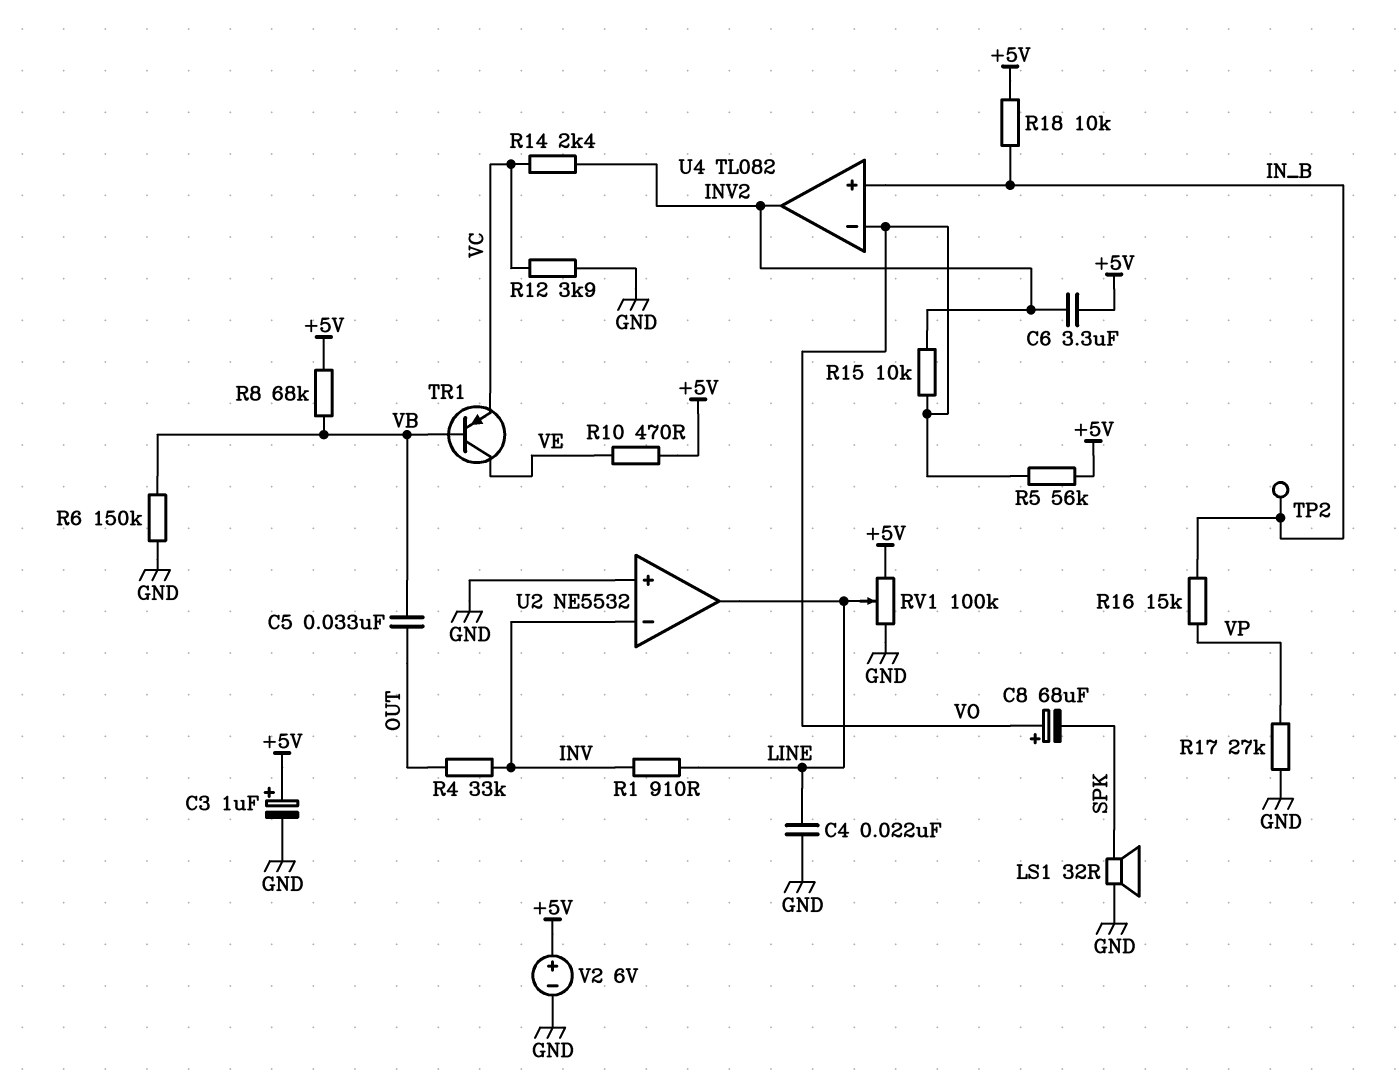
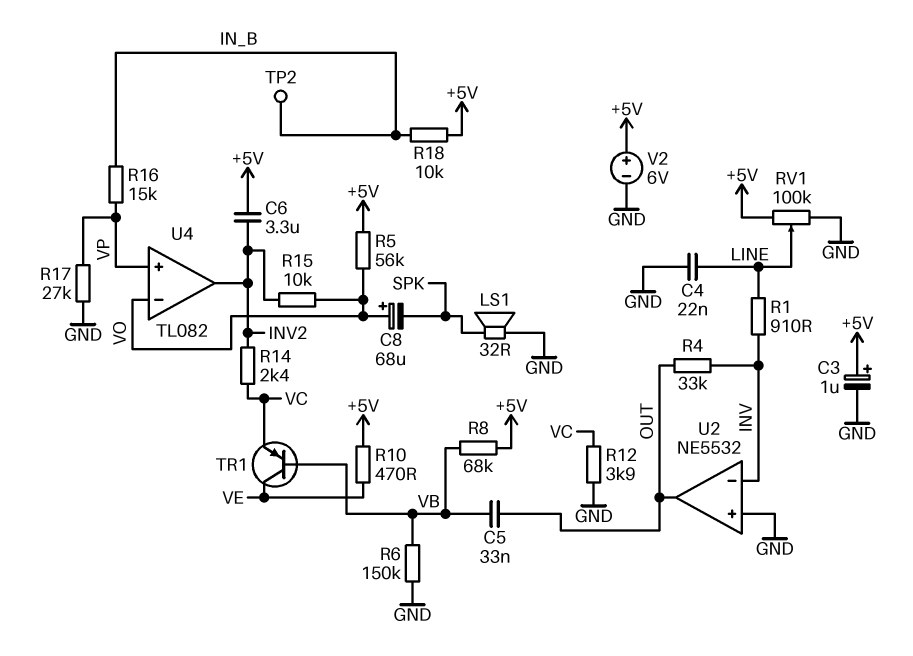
U2 pin out: LINE -> OUT
U4 pin in+: IN_B -> VP

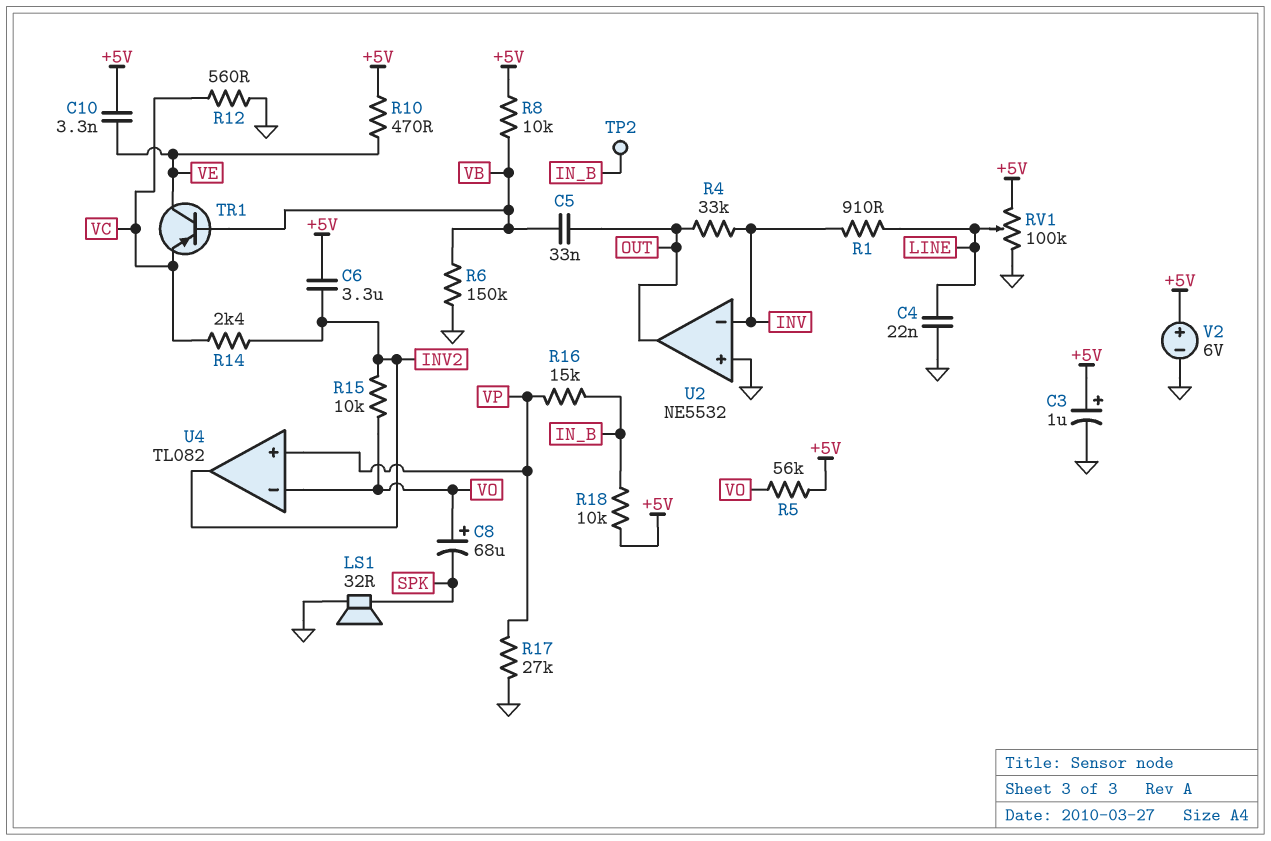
C10: none -> 3.3nF (+5V, VE)
R8: 68k (+5V, VB) -> 10k (+5V, VB)
R12: 3.9k (GND, VC) -> 560 (GND, VC)

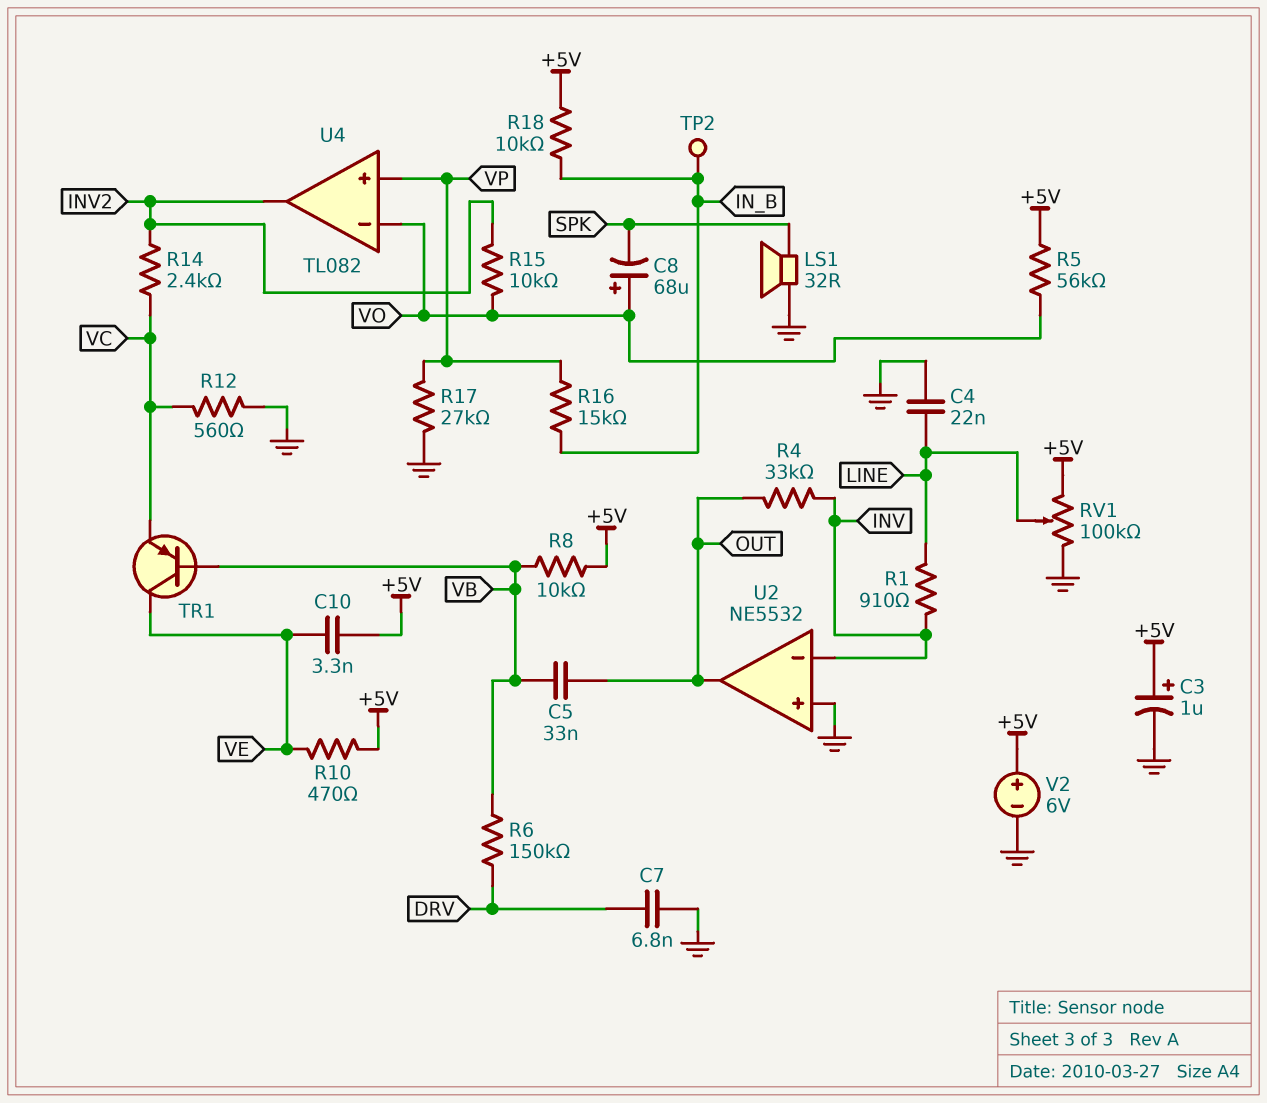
C6: 3.3uF (+5V, INV2) -> none
C7: none -> 6.8nF (DRV, GND)
R6: 150k (GND, VB) -> 150k (DRV, VB)

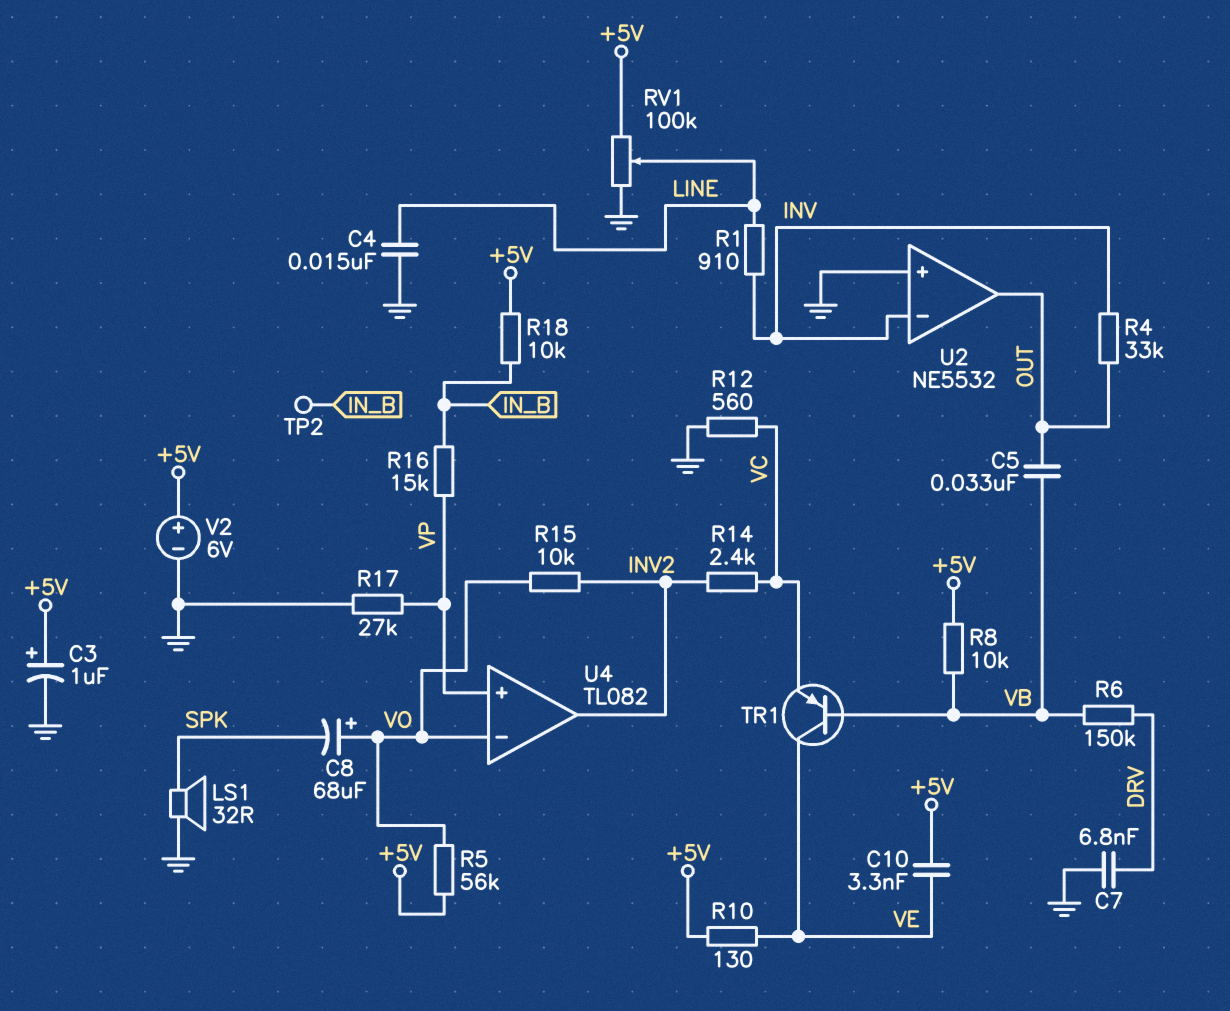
C4: 22nF (GND, LINE) -> 15nF (GND, LINE)
R10: 470 (+5V, VE) -> 130 (+5V, VE)

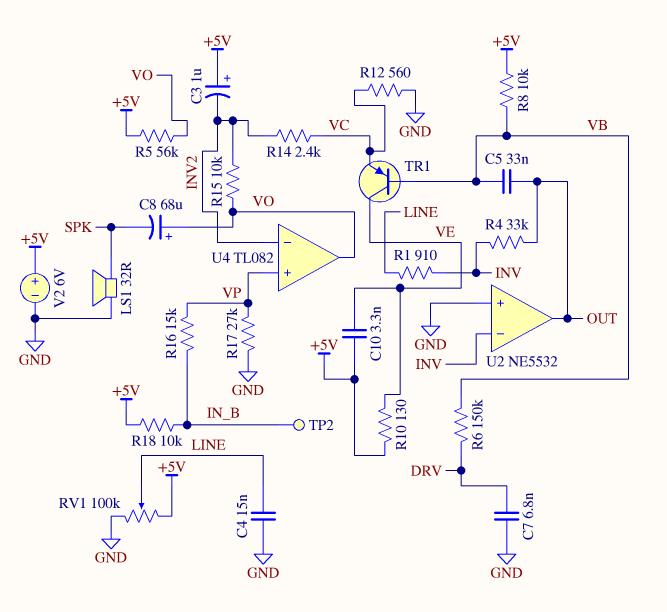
C3: 1uF (plus +5V, minus GND) -> 1uF (plus +5V, minus INV2)
U4 pin in-: VO -> INV2
U4 pin out: INV2 -> VO

